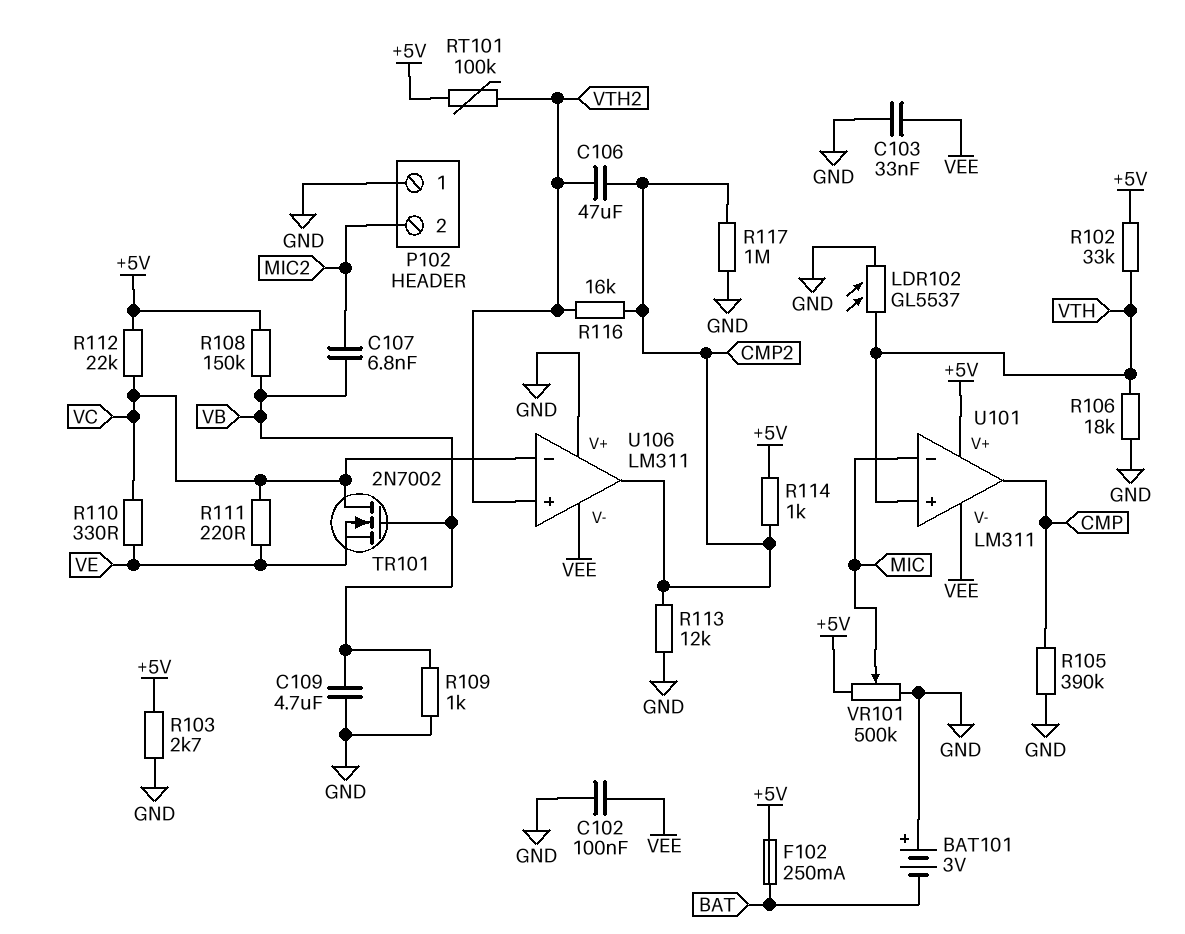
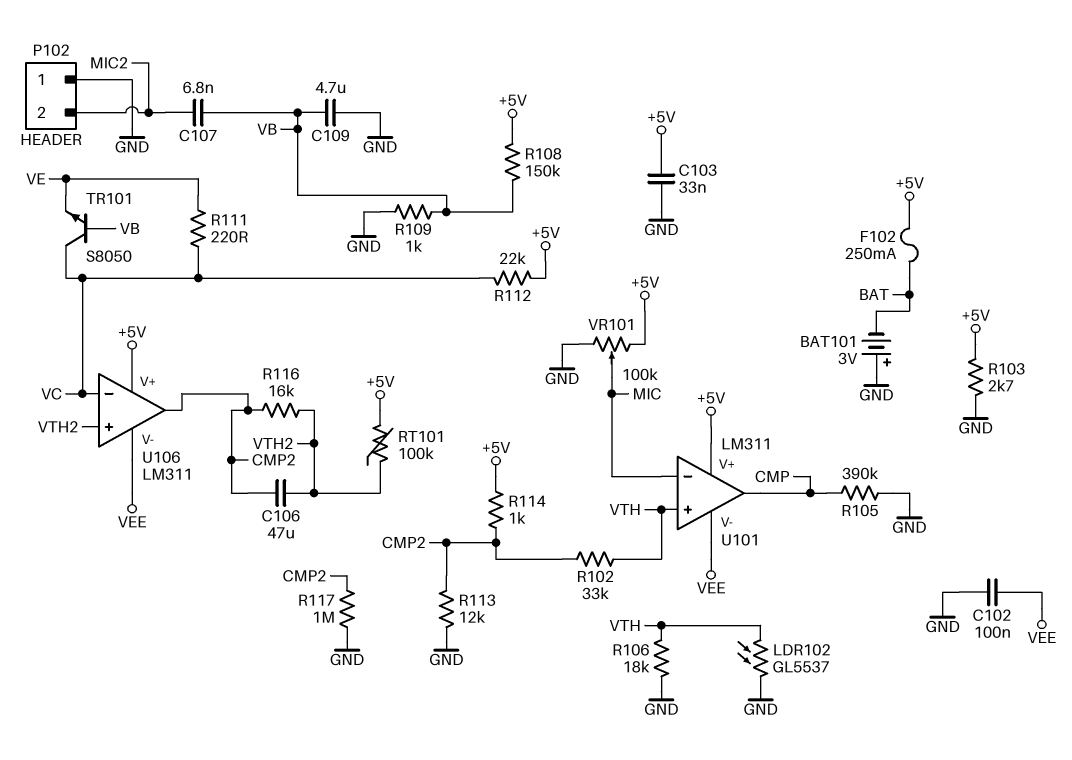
C103: 33nF (GND, VEE) -> 33nF (+5V, GND)
R102: 33k (+5V, VTH) -> 33k (CMP2, VTH)
R110: 330 (VC, VE) -> none
TR101: NMOS 2N7002 (G VB, D VC, S VE) -> NPN S8050 (B VB, C VC, E VE)
U106 pin V+: GND -> +5V
VR101: 500k (+5V, GND, wiper MIC) -> 100k (+5V, GND, wiper MIC)

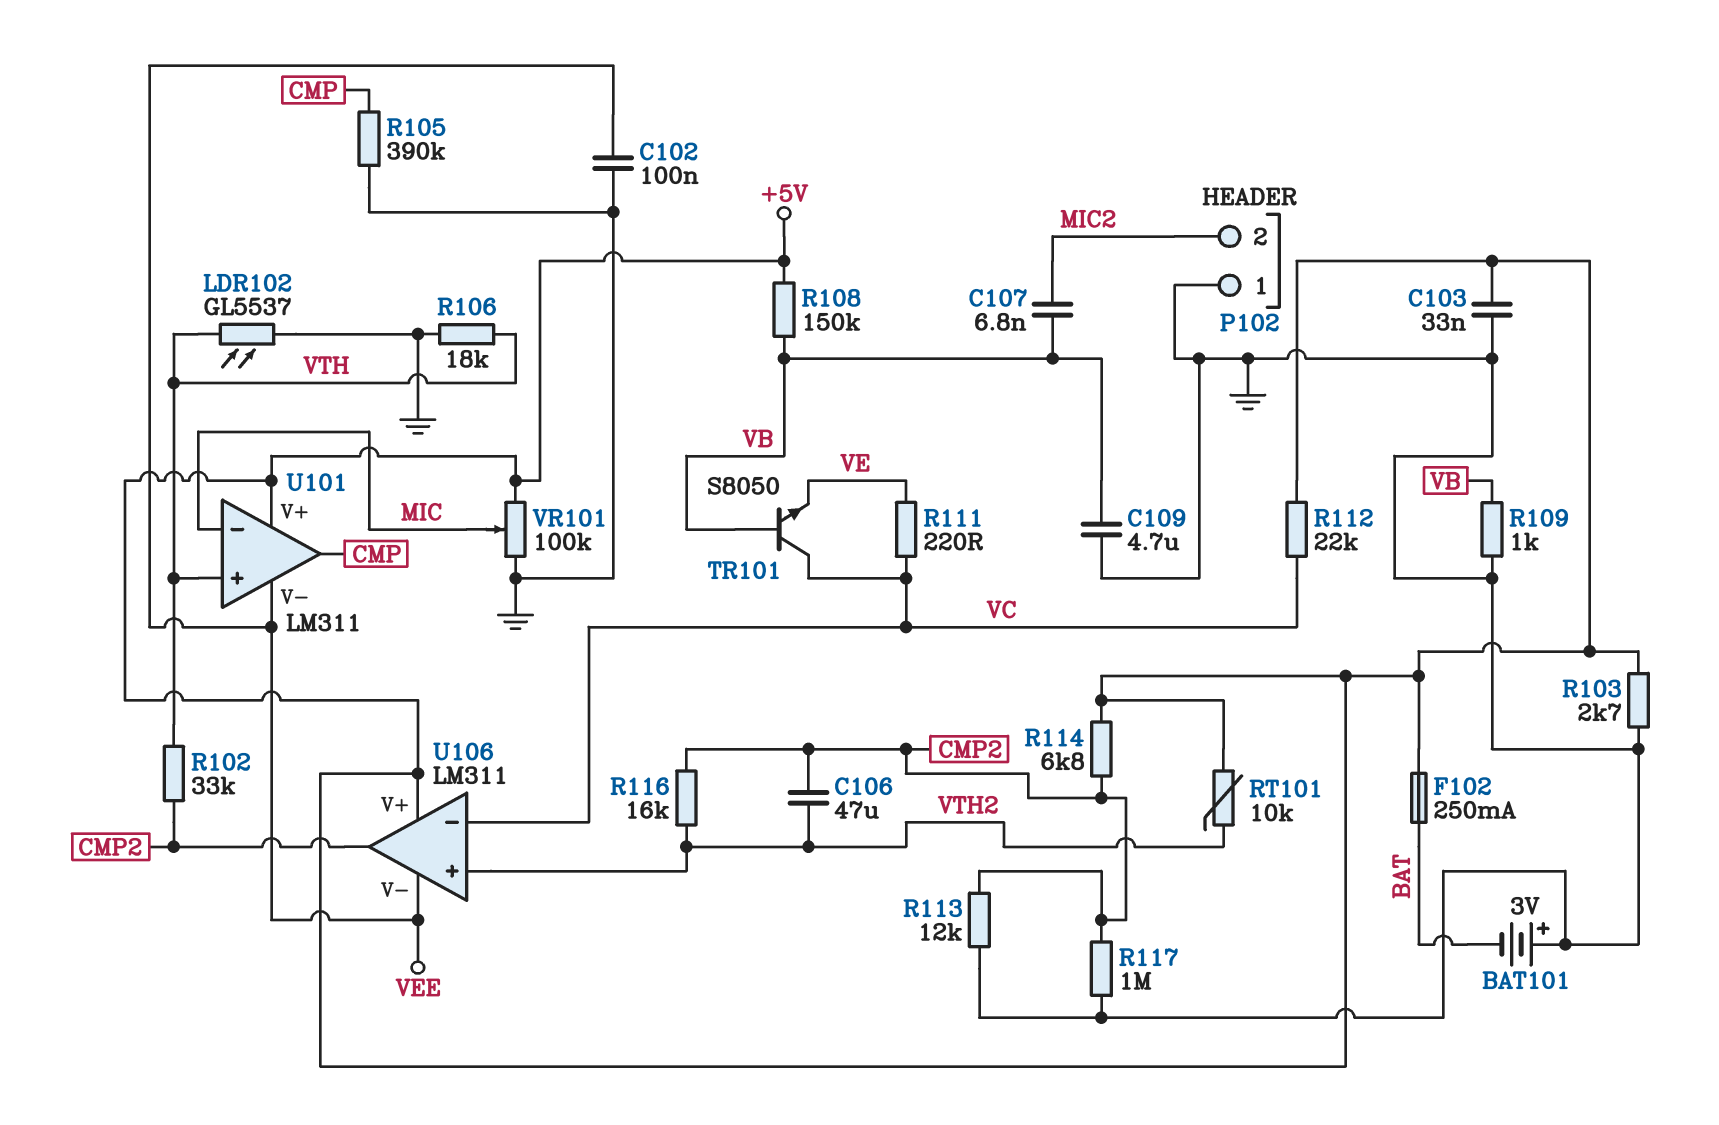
R114: 1k (+5V, CMP2) -> 6.8k (+5V, CMP2)
RT101: 100k (+5V, VTH2) -> 10k (+5V, VTH2)

